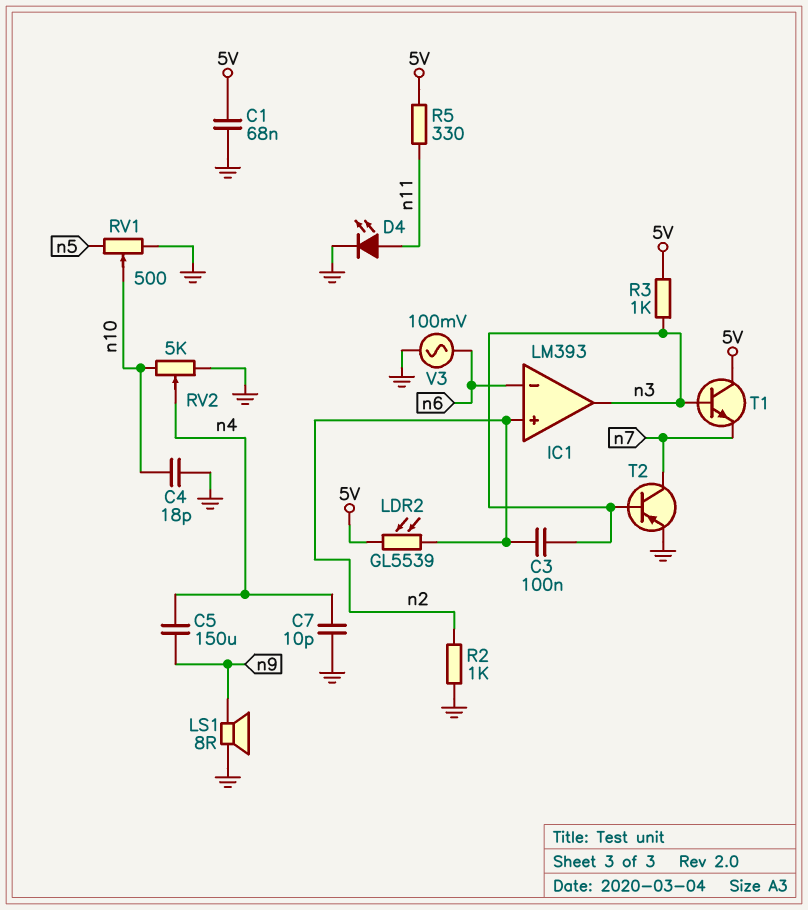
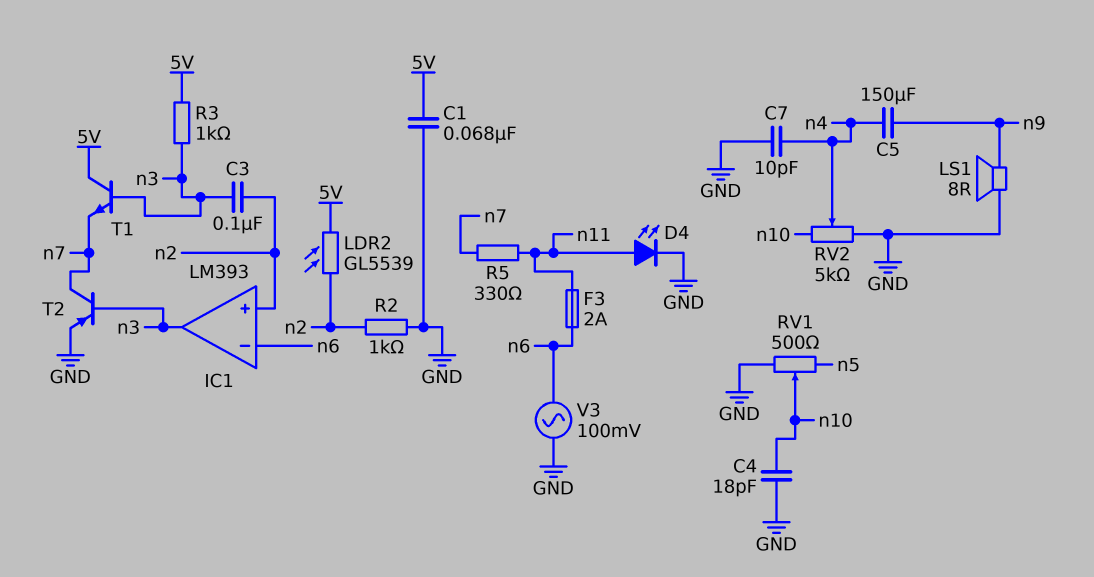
F3: none -> 2A (n6, n11)
R5: 330 (5V, n11) -> 330 (n7, n11)

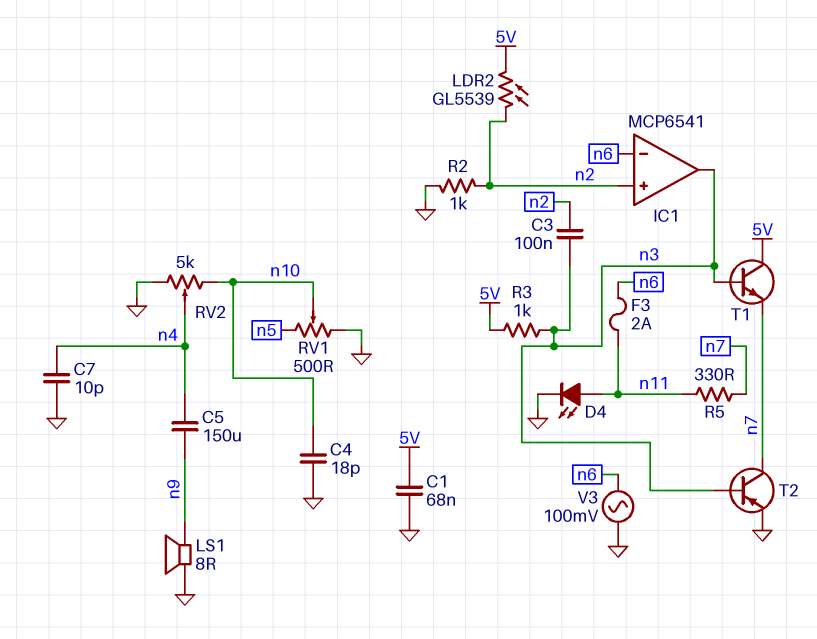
IC1: LM393 -> MCP6541

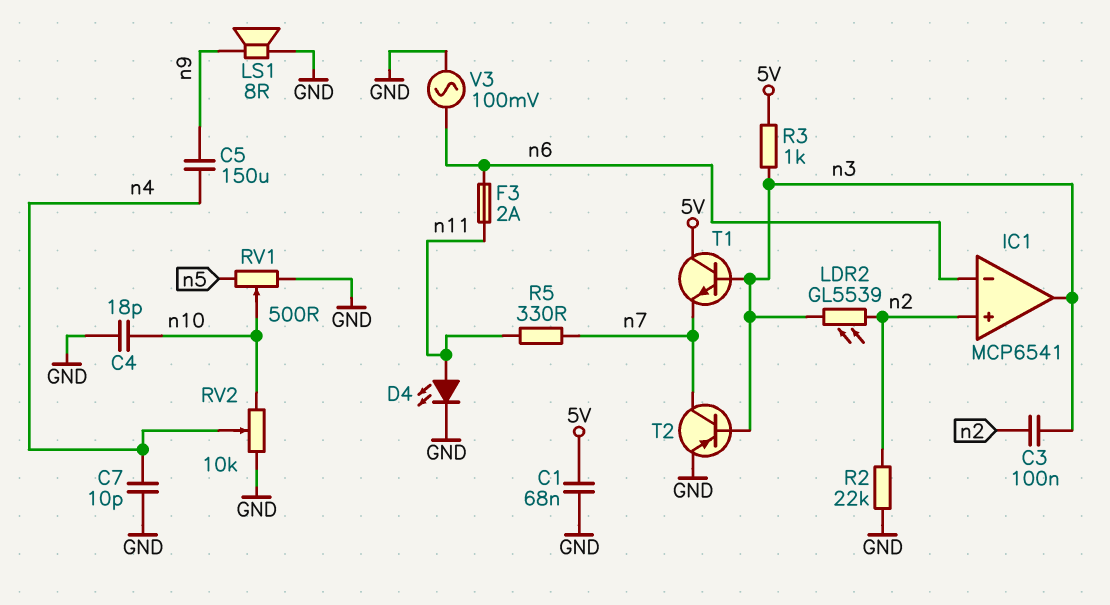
LDR2: GL5539 (5V, n2) -> GL5539 (n2, n3)
R2: 1k (GND, n2) -> 22k (GND, n2)
RV2: 5k (GND, n10, wiper n4) -> 10k (GND, n10, wiper n4)

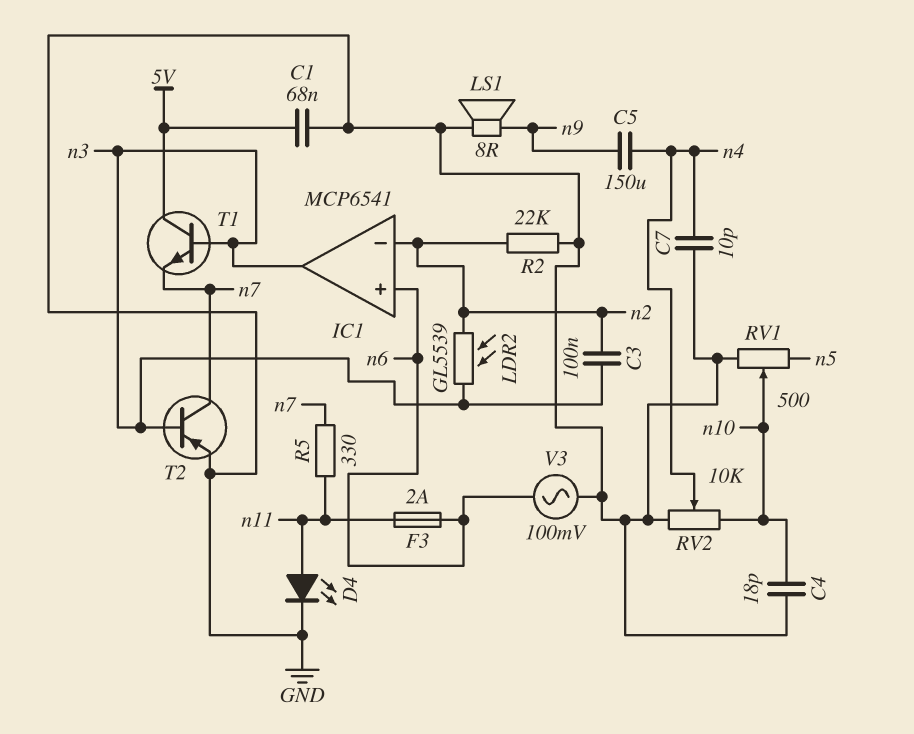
IC1 pin in+: n2 -> n6
IC1 pin in-: n6 -> n2
R3: 1k (5V, n3) -> none

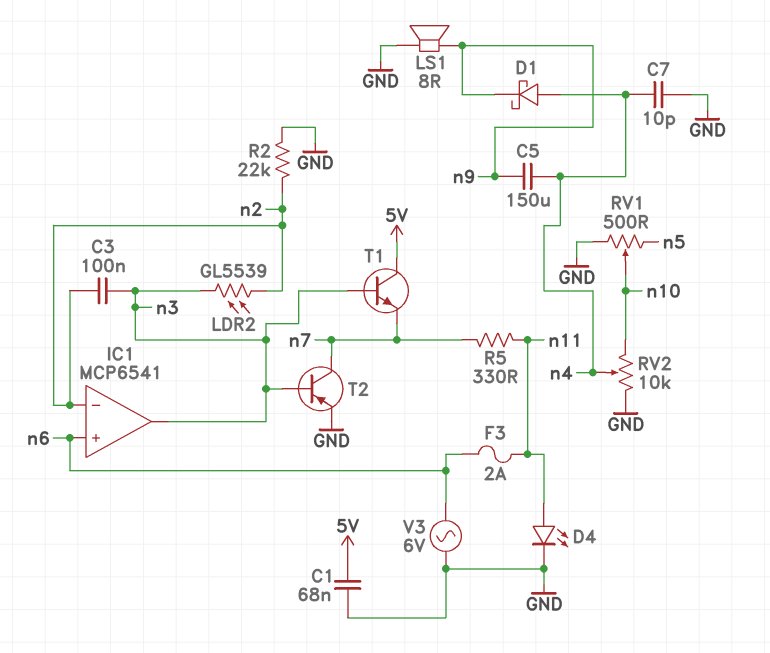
C4: 18pF (GND, n10) -> none
D1: none -> schottky (A n4, K n9)
V3: AC 100mV (GND, n6) -> AC 6V (GND, n6)

